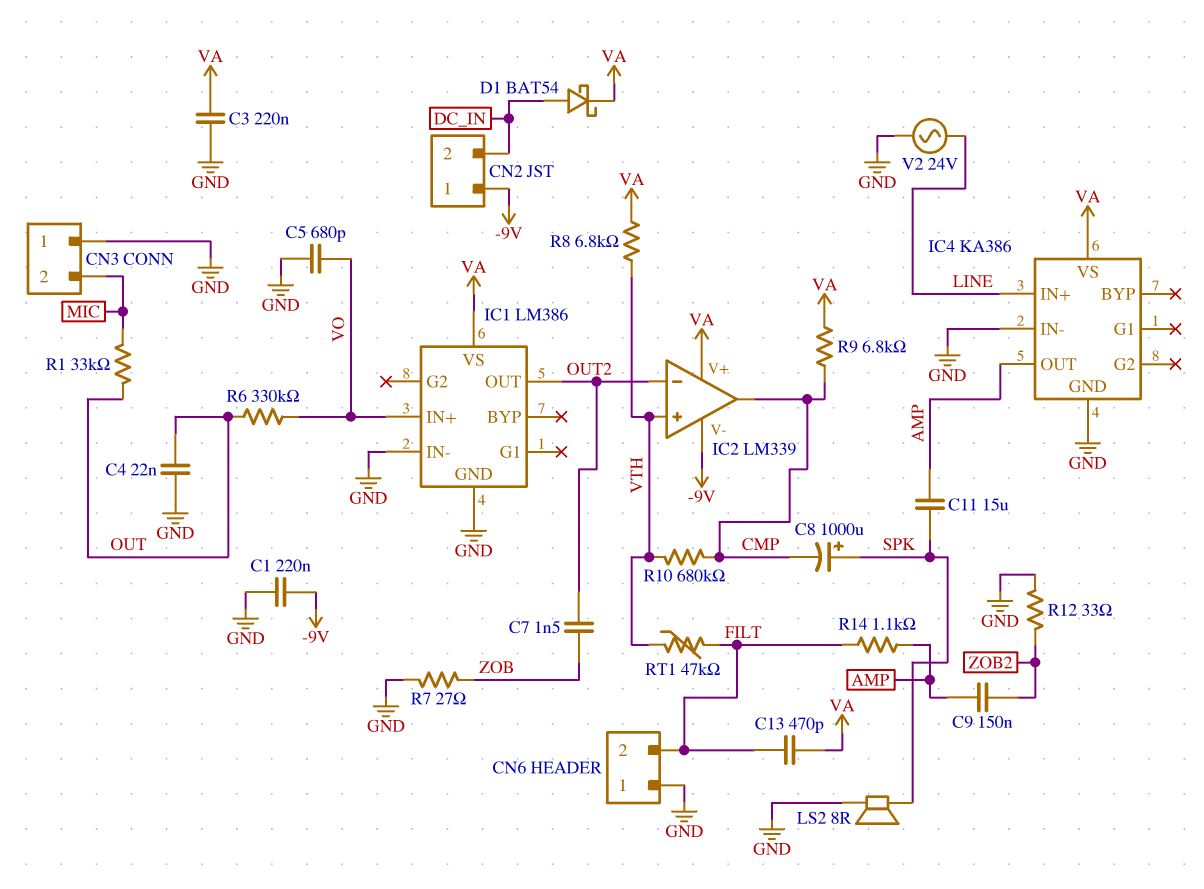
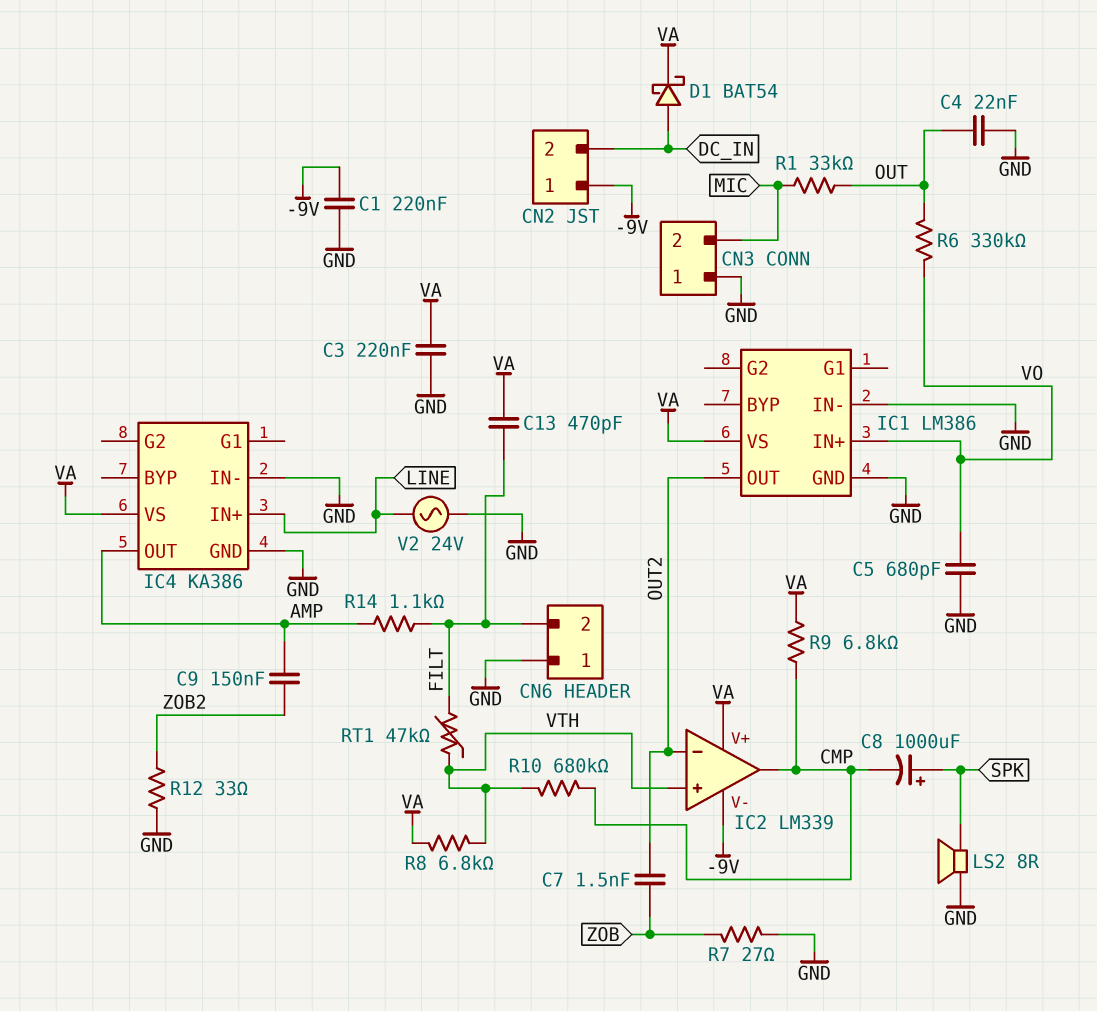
C11: 15uF (AMP, SPK) -> none

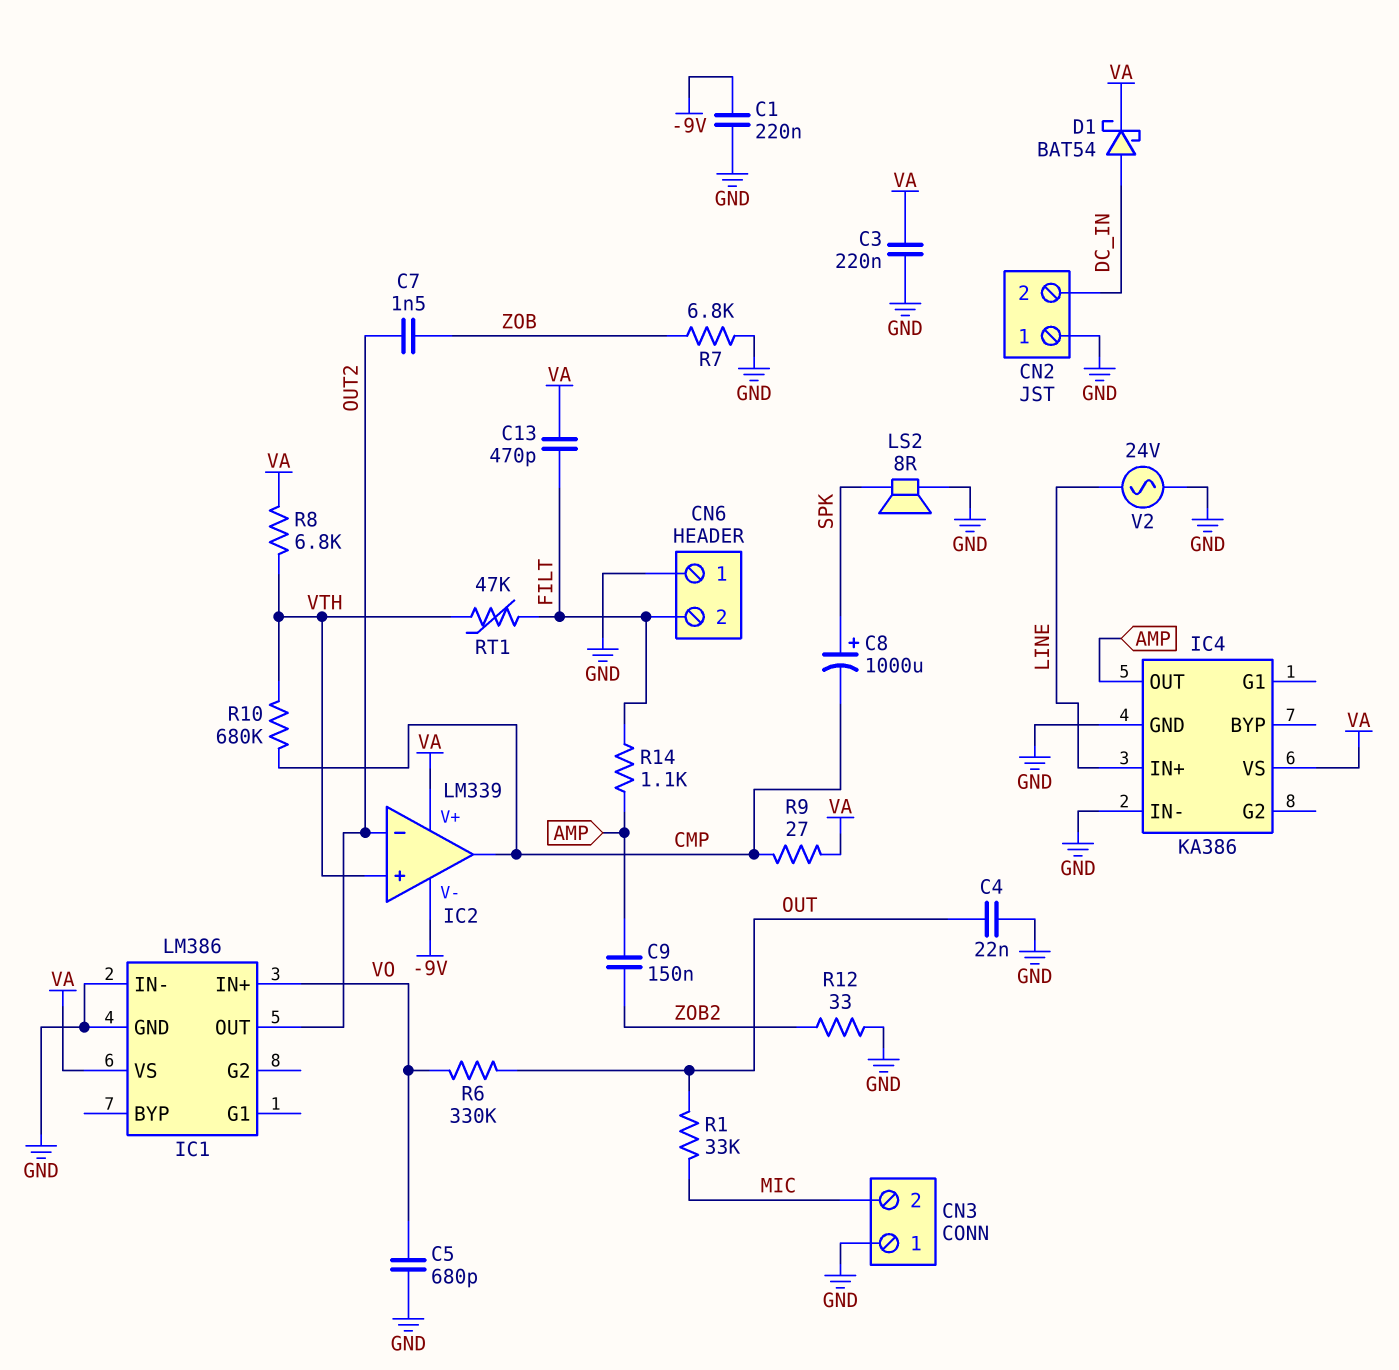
CN2 pin 1: -9V -> GND
R7: 27 (GND, ZOB) -> 6.8k (GND, ZOB)
R9: 6.8k (CMP, VA) -> 27 (CMP, VA)

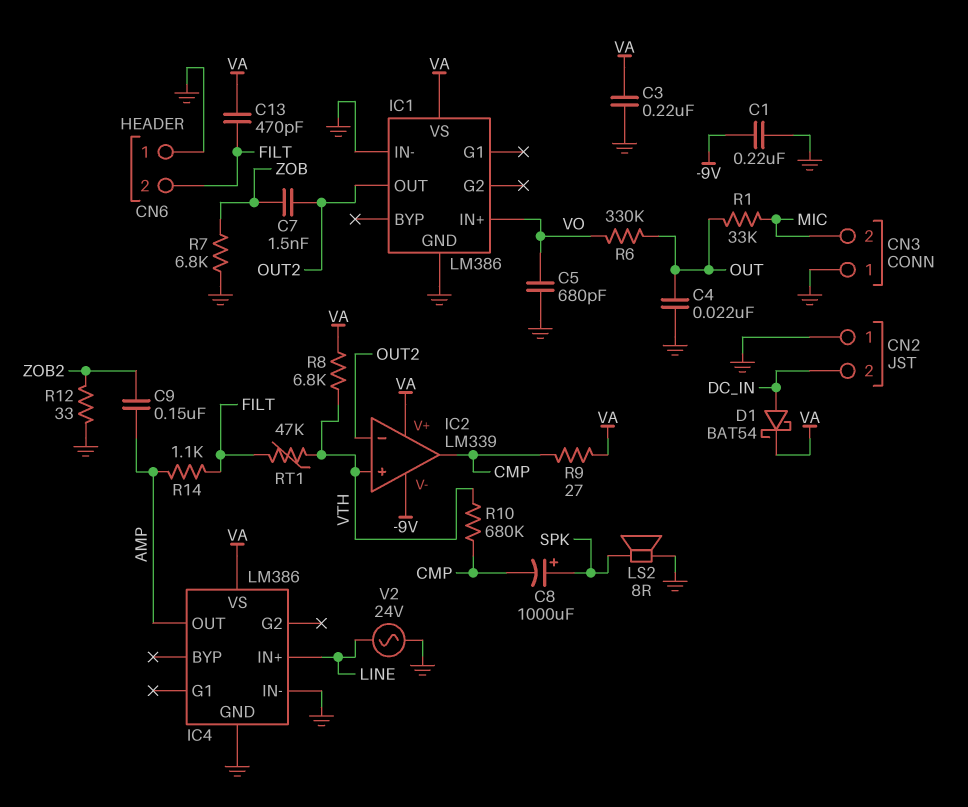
IC4: KA386 -> LM386

